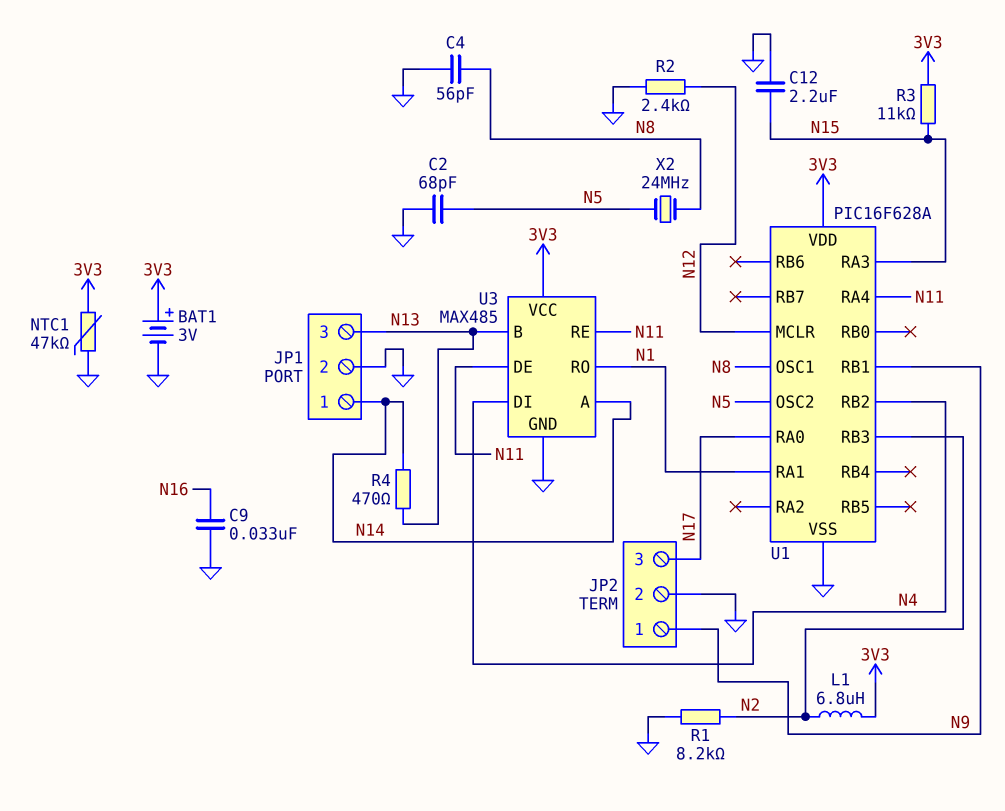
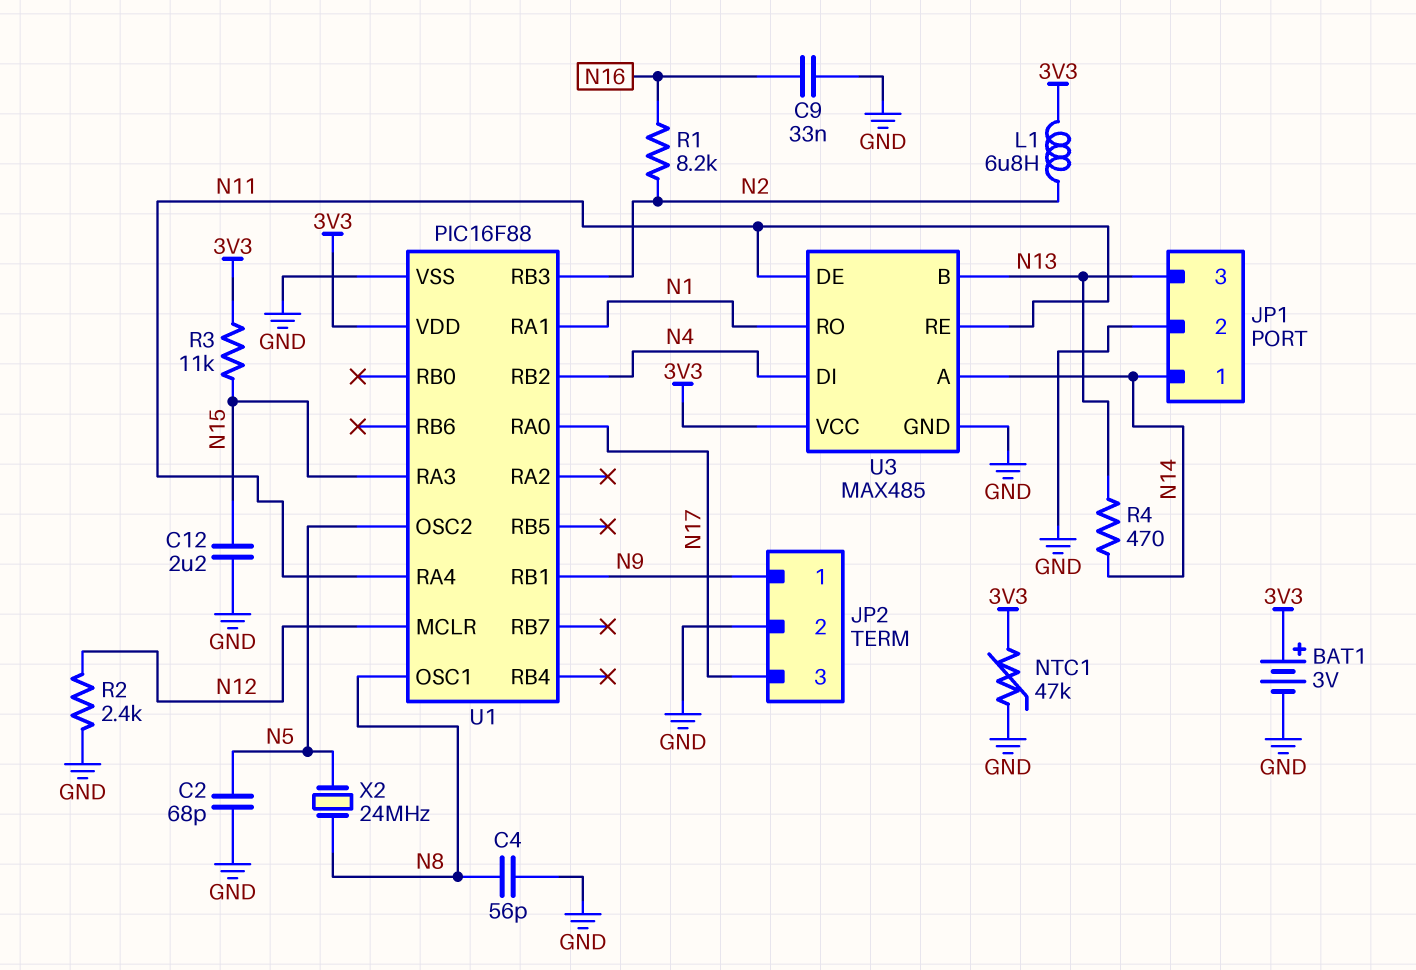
R1: 8.2k (GND, N2) -> 8.2k (N2, N16)
U1: PIC16F628A -> PIC16F88

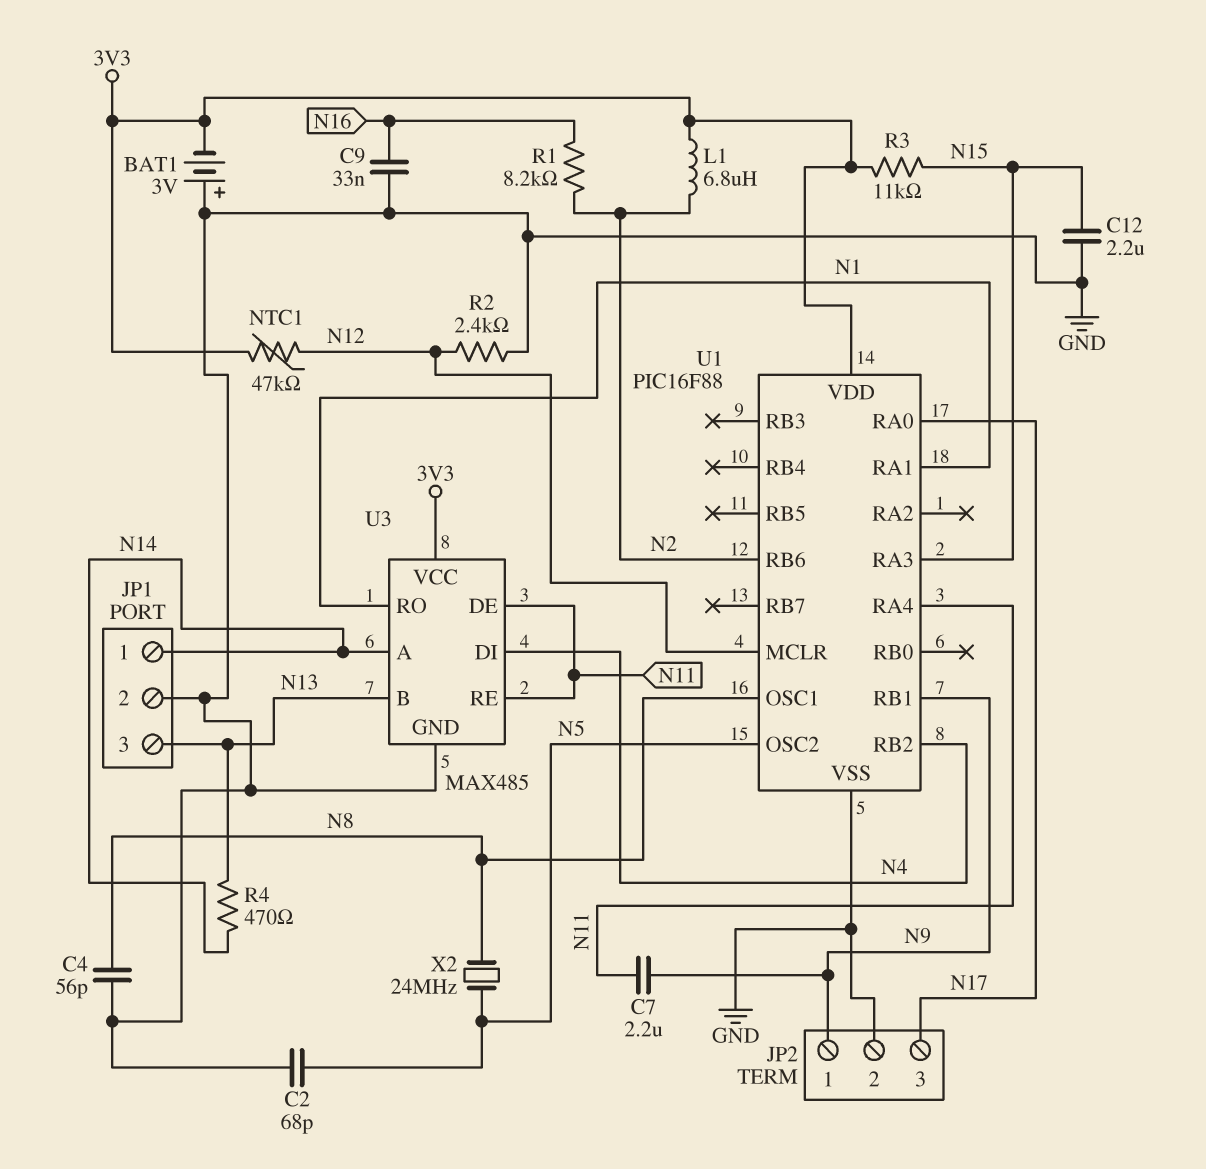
BAT1: 3V (plus 3V3, minus GND) -> 3V (plus GND, minus 3V3)
C7: none -> 2.2uF (N9, N11)
NTC1: 47k (3V3, GND) -> 47k (3V3, N12)
U1 pin RB3: N2 -> none
U1 pin RB6: none -> N2

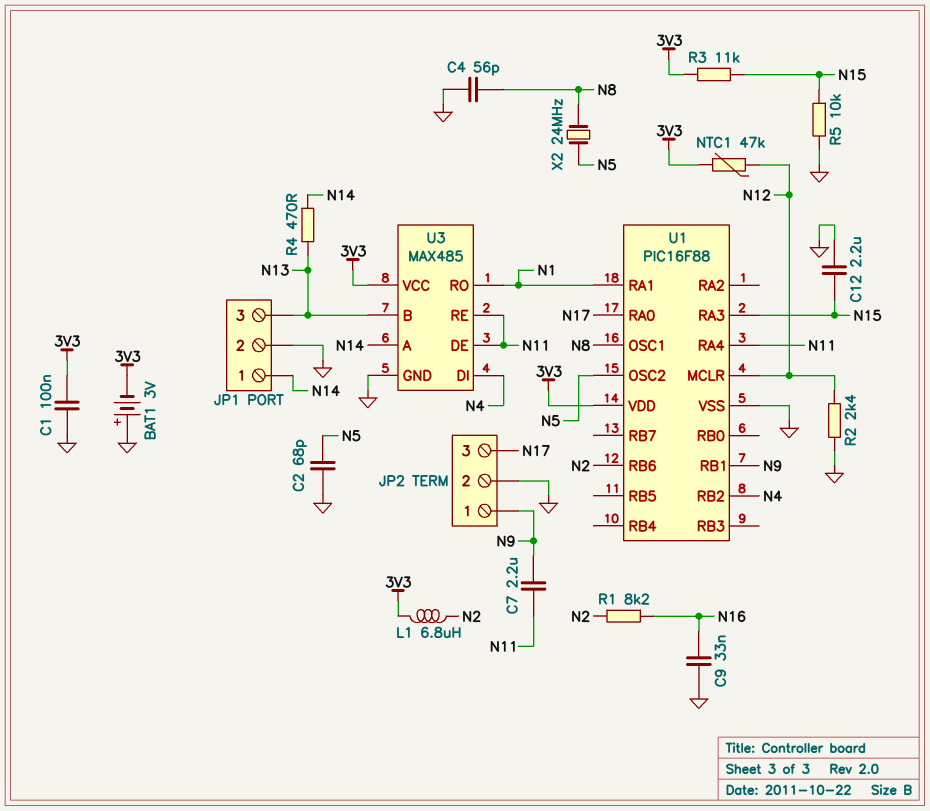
C1: none -> 100nF (3V3, GND)
R5: none -> 10k (GND, N15)

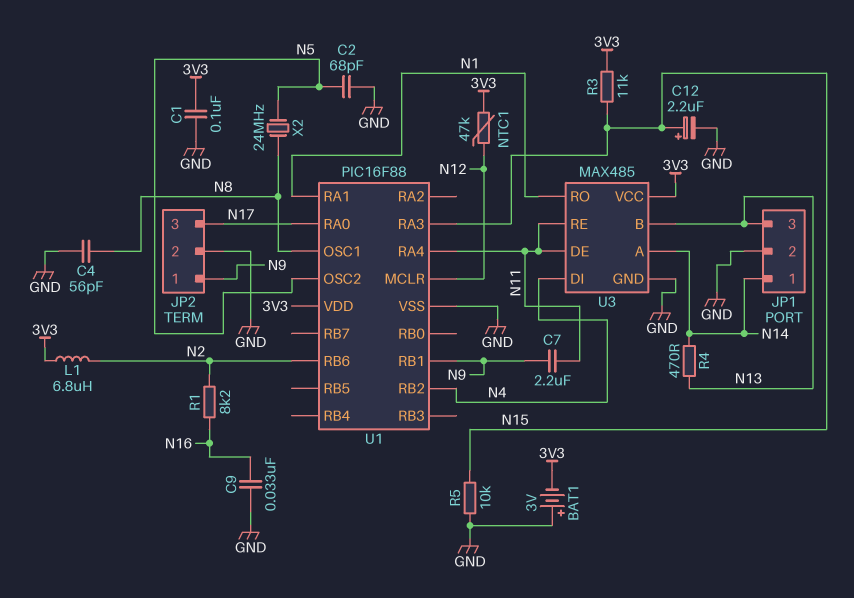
C12: 2.2uF (GND, N15) -> 2.2uF (plus N15, minus GND)
R2: 2.4k (GND, N12) -> none

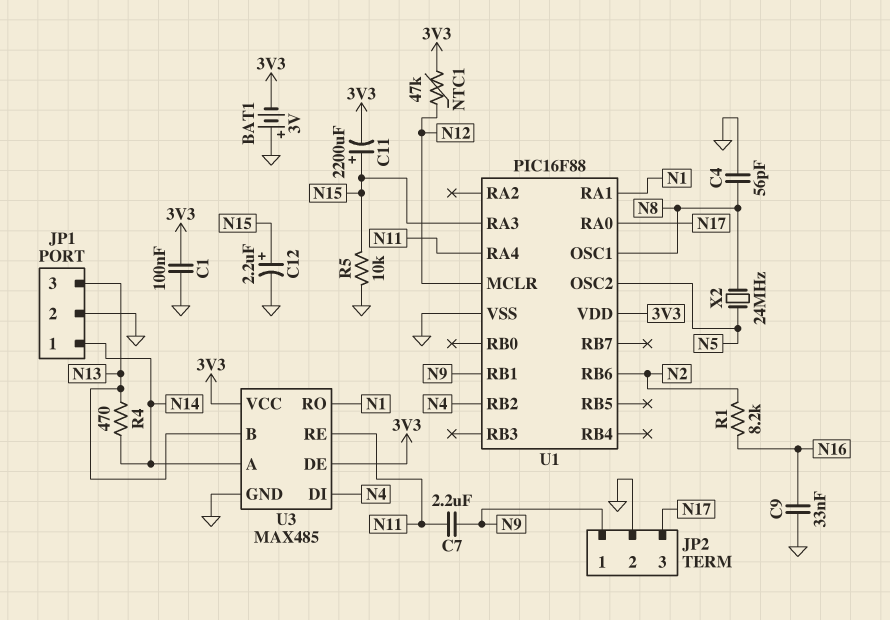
C2: 68pF (GND, N5) -> none
C11: none -> 2200uF (plus N15, minus 3V3)
L1: 6.8uH (3V3, N2) -> none
R3: 11k (3V3, N15) -> none
U3 pin DE: N11 -> 3V3

